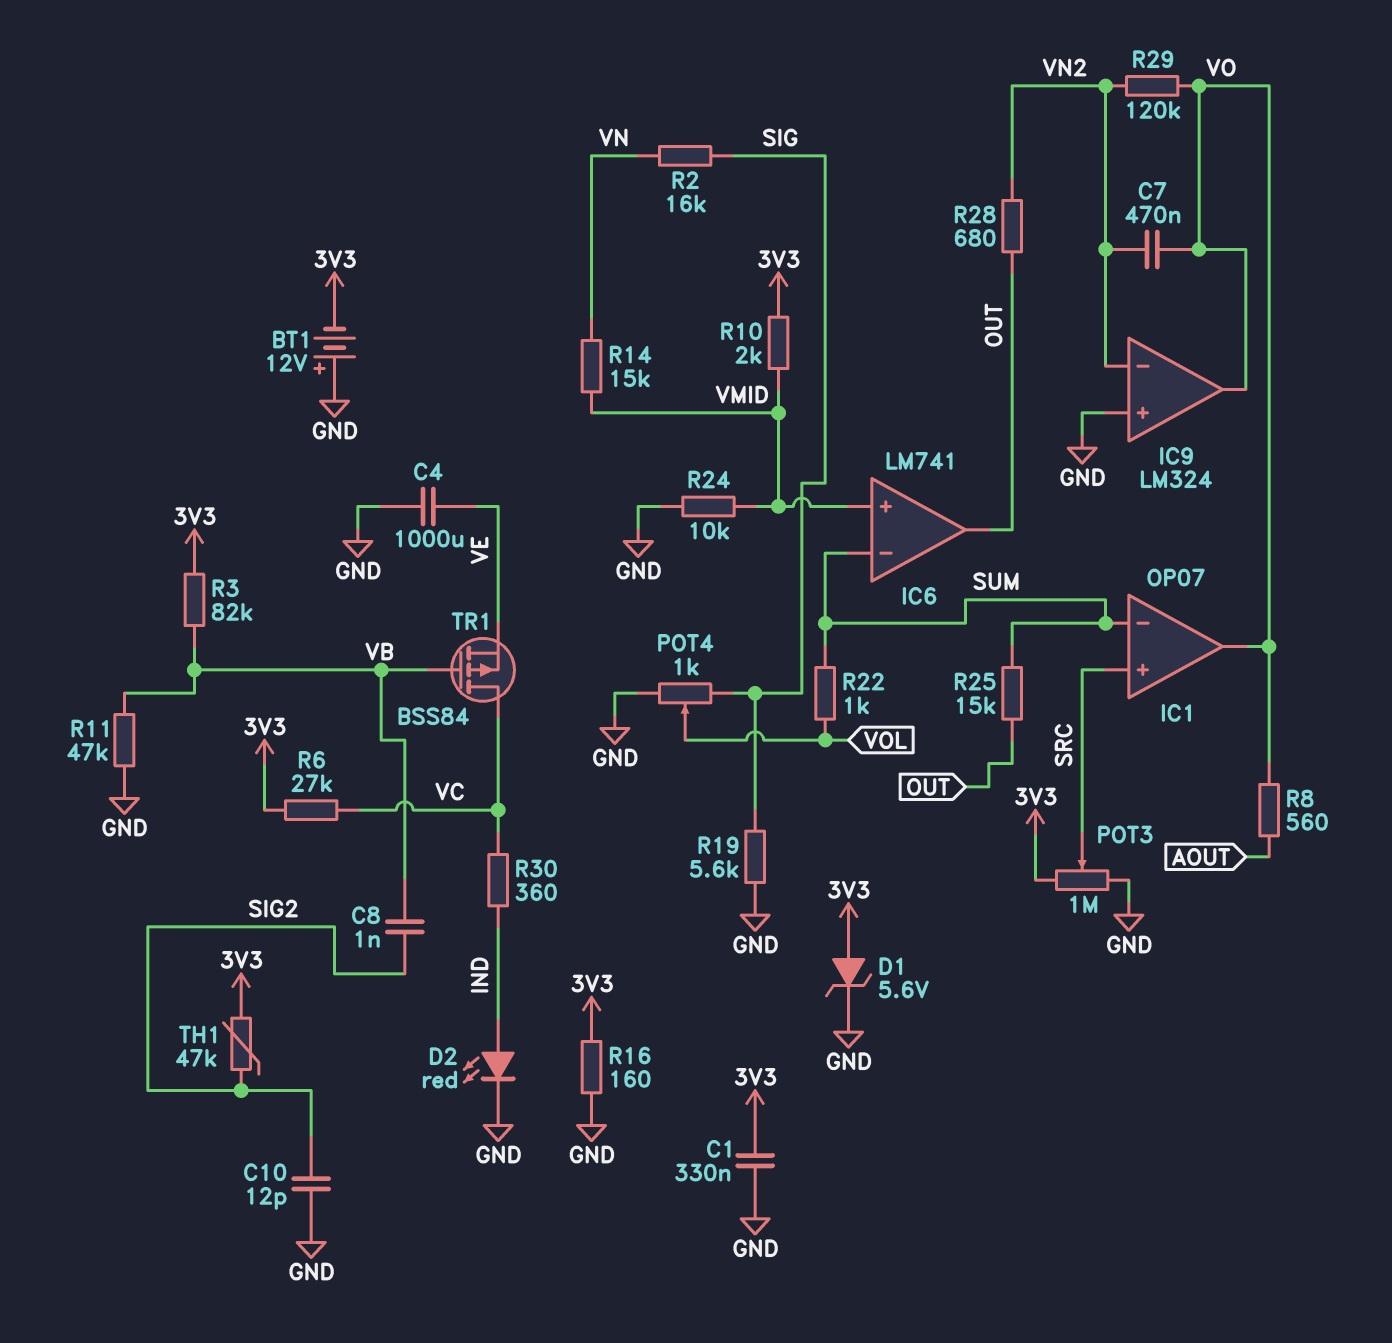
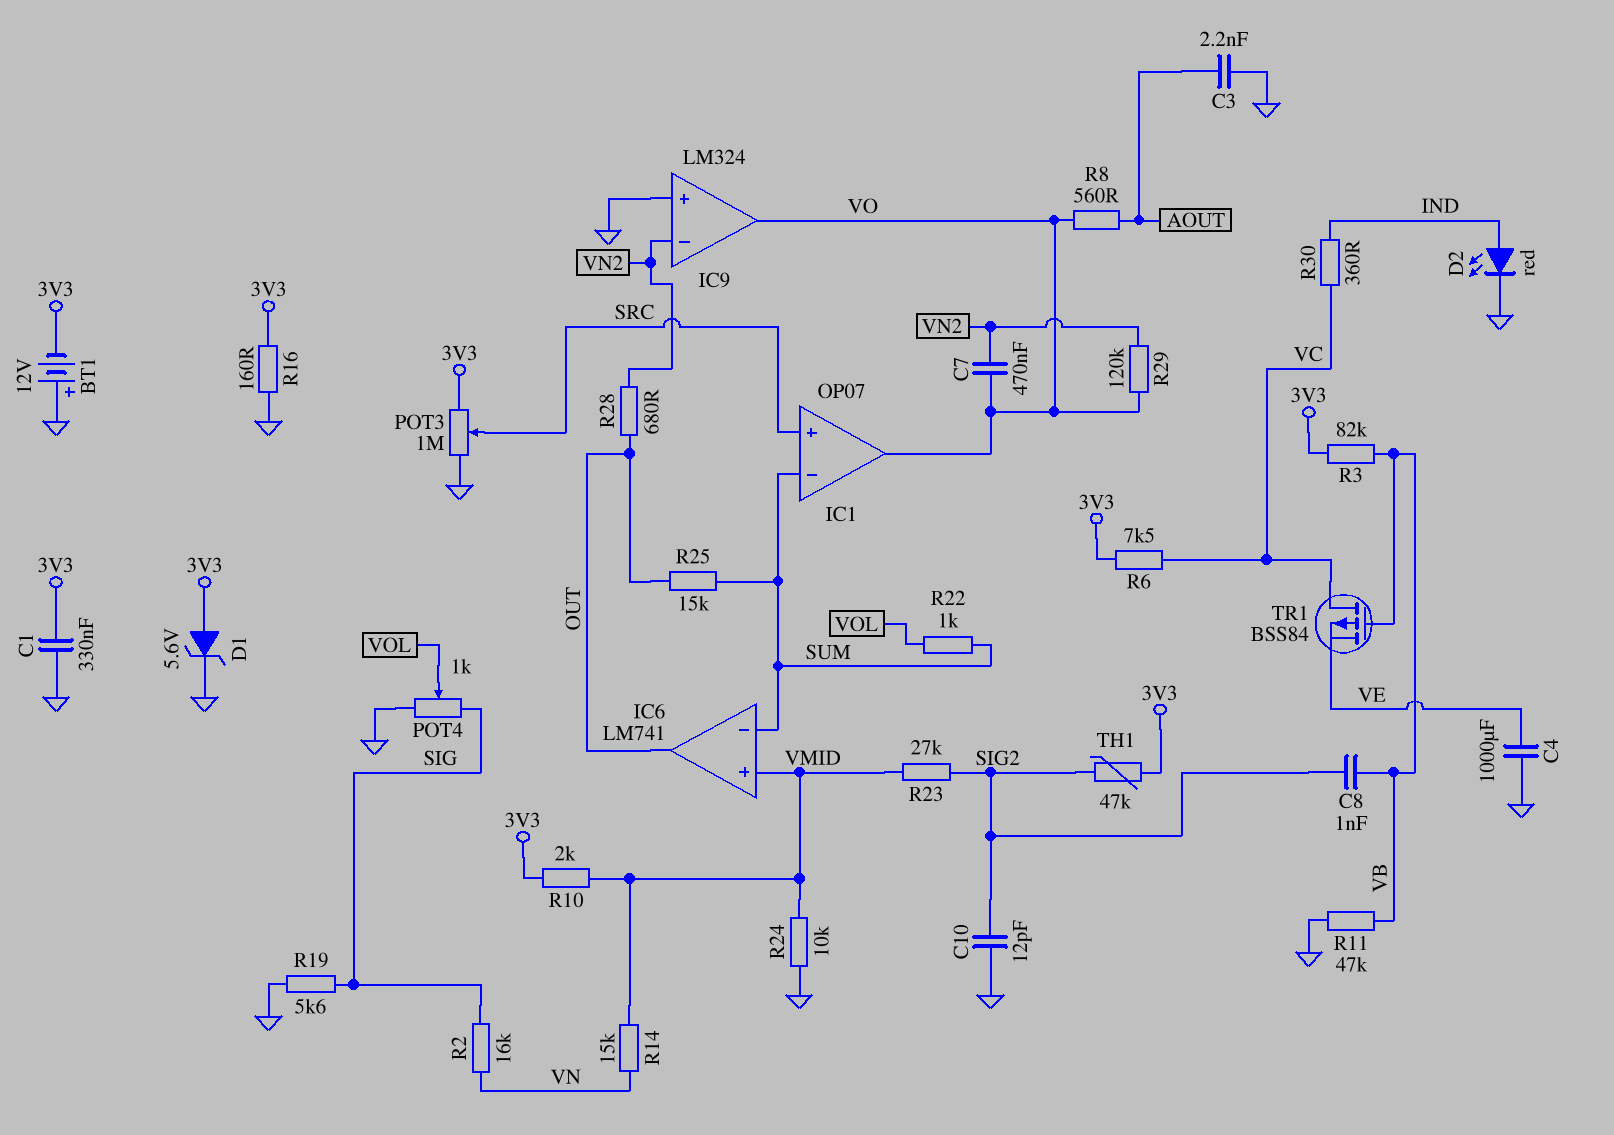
C3: none -> 2.2nF (AOUT, GND)
R6: 27k (3V3, VC) -> 7.5k (3V3, VC)
R23: none -> 27k (SIG2, VMID)

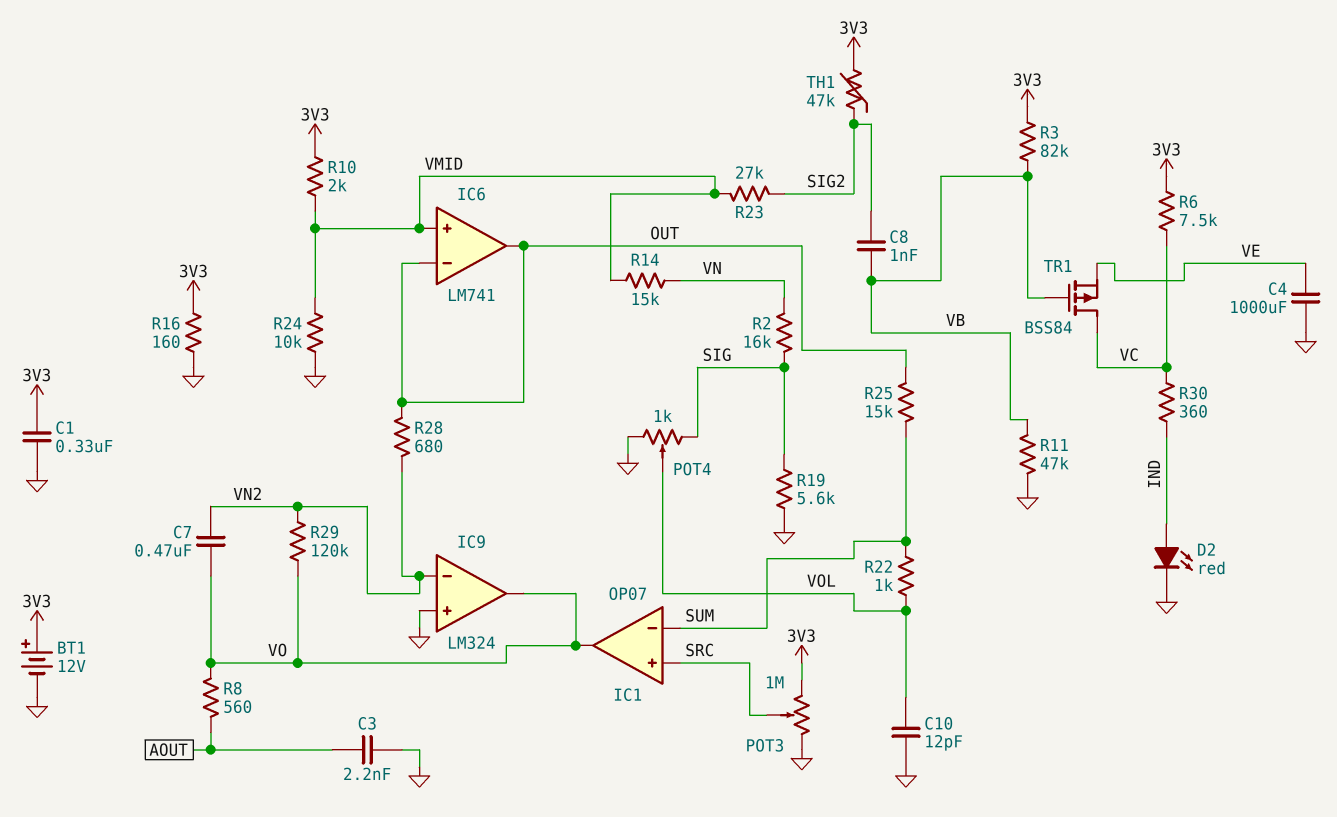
BT1: 12V (plus GND, minus 3V3) -> 12V (plus 3V3, minus GND)
C10: 12pF (GND, SIG2) -> 12pF (GND, VOL)
D1: zener 5.6V (A 3V3, K GND) -> none
IC6 pin in-: SUM -> OUT

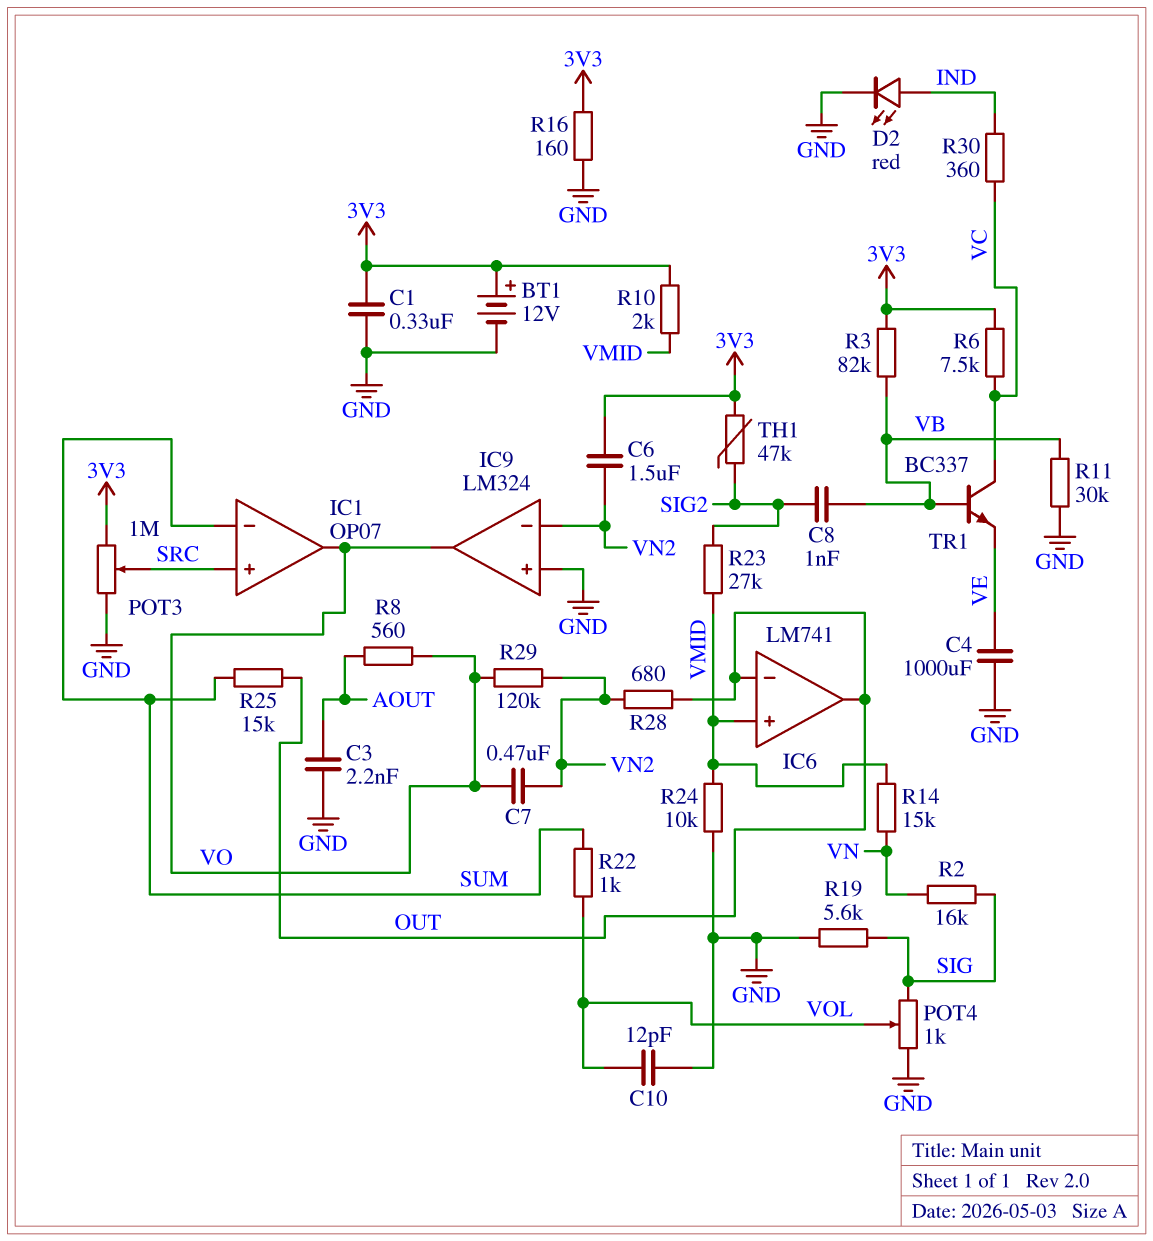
C6: none -> 1.5uF (3V3, VN2)
R11: 47k (GND, VB) -> 30k (GND, VB)
TR1: PMOS BSS84 (G VB, D VC, S VE) -> NPN BC337 (B VB, C VC, E VE)

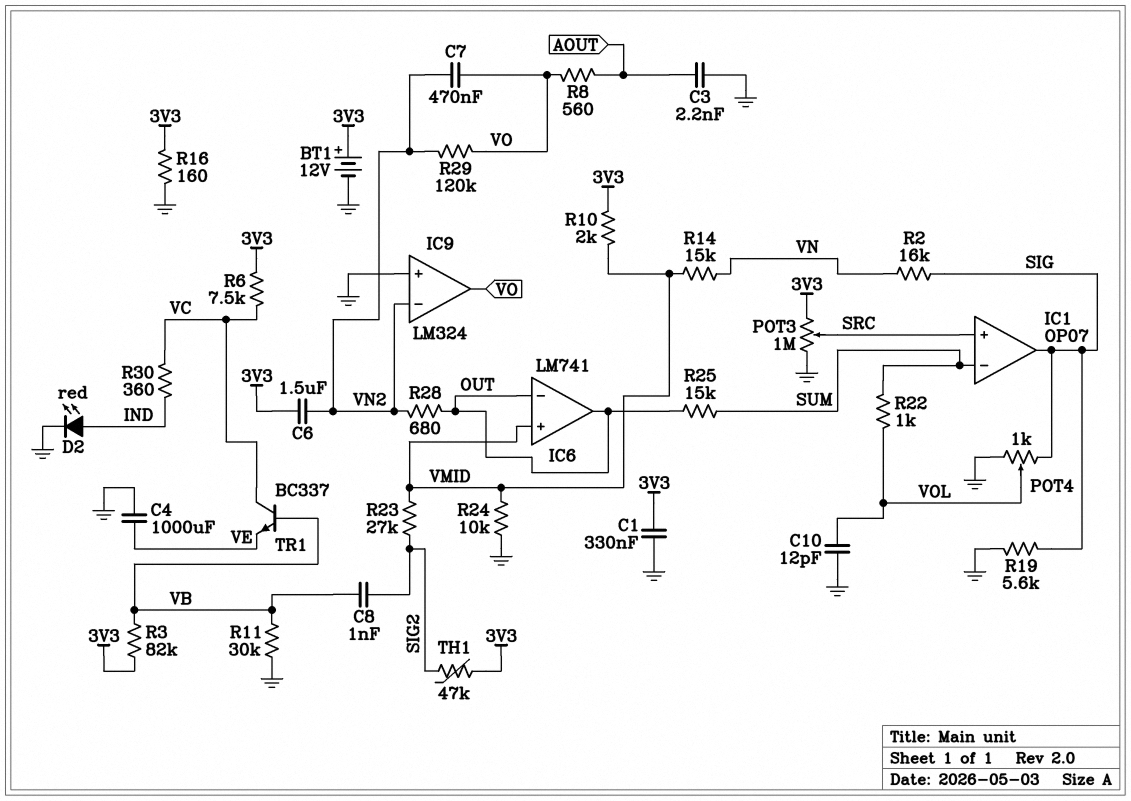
IC1 pin out: VO -> SIG

